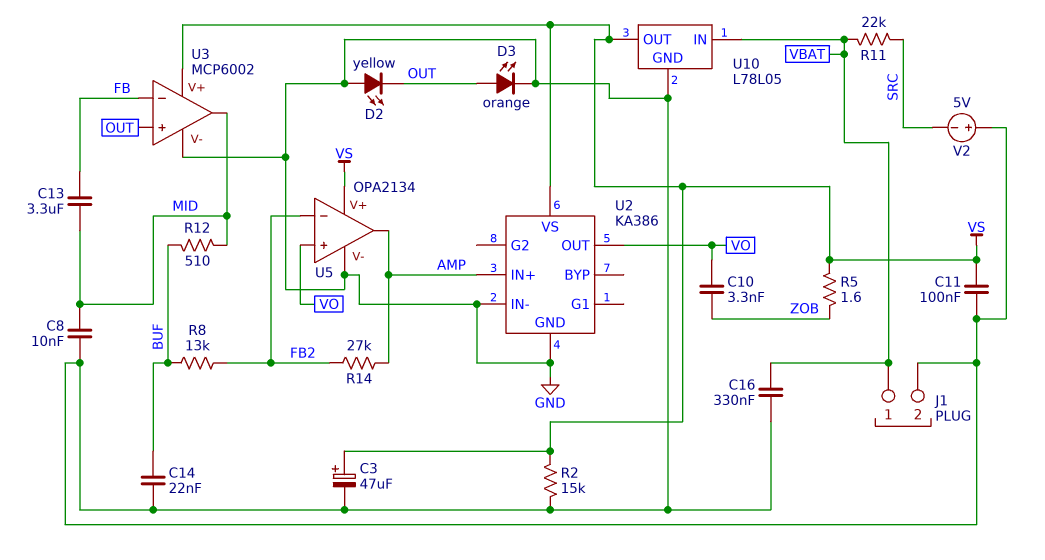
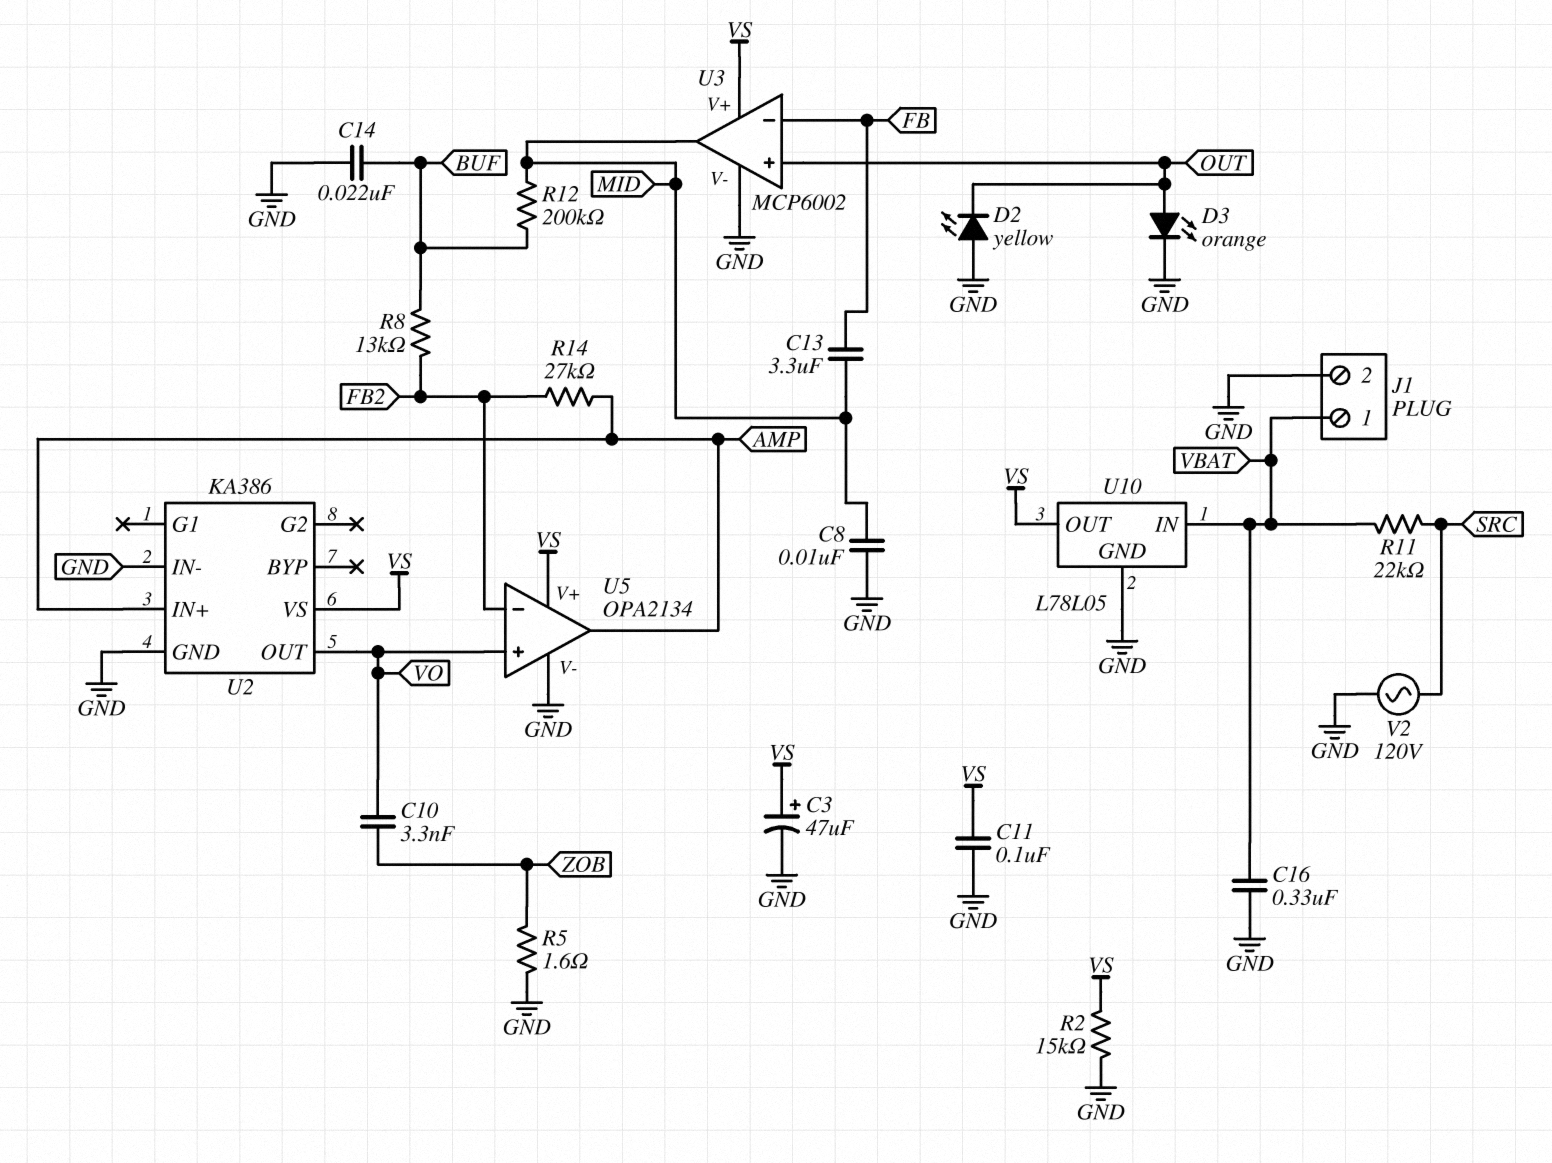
R5: 1.6 (VS, ZOB) -> 1.6 (GND, ZOB)
R12: 510 (BUF, MID) -> 200k (BUF, MID)
V2: 5V (plus GND, minus SRC) -> AC 120V (GND, SRC)

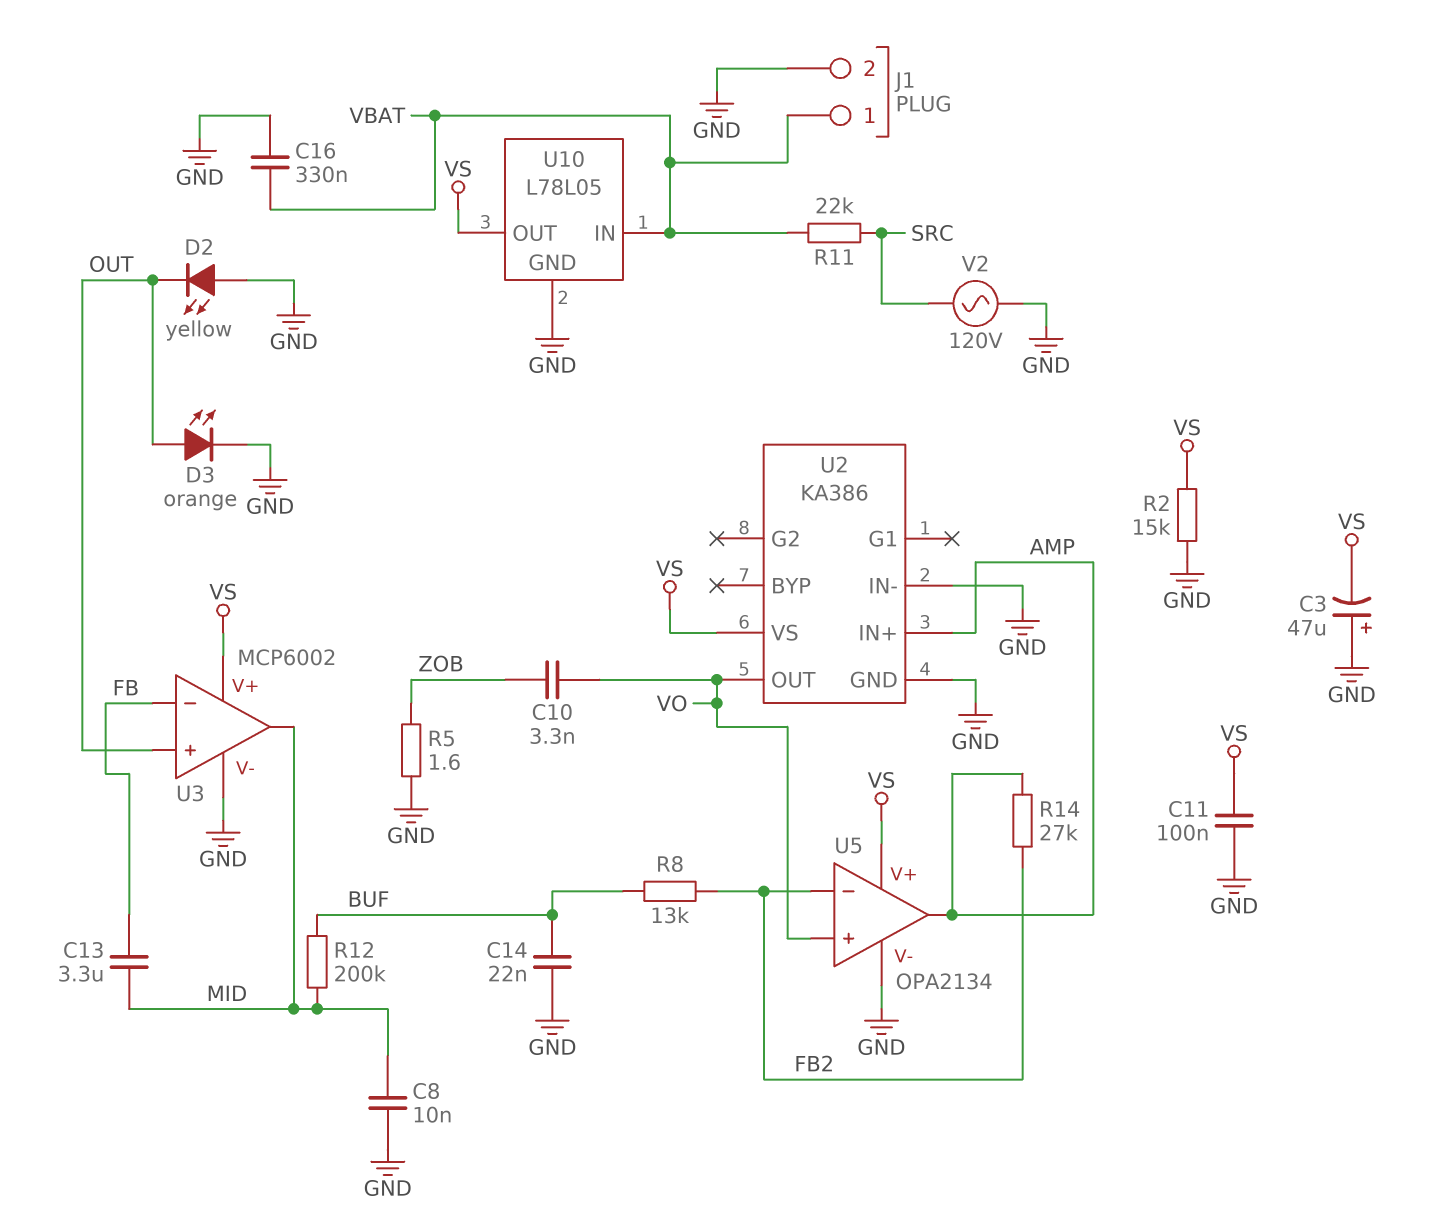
C3: 47uF (plus VS, minus GND) -> 47uF (plus GND, minus VS)

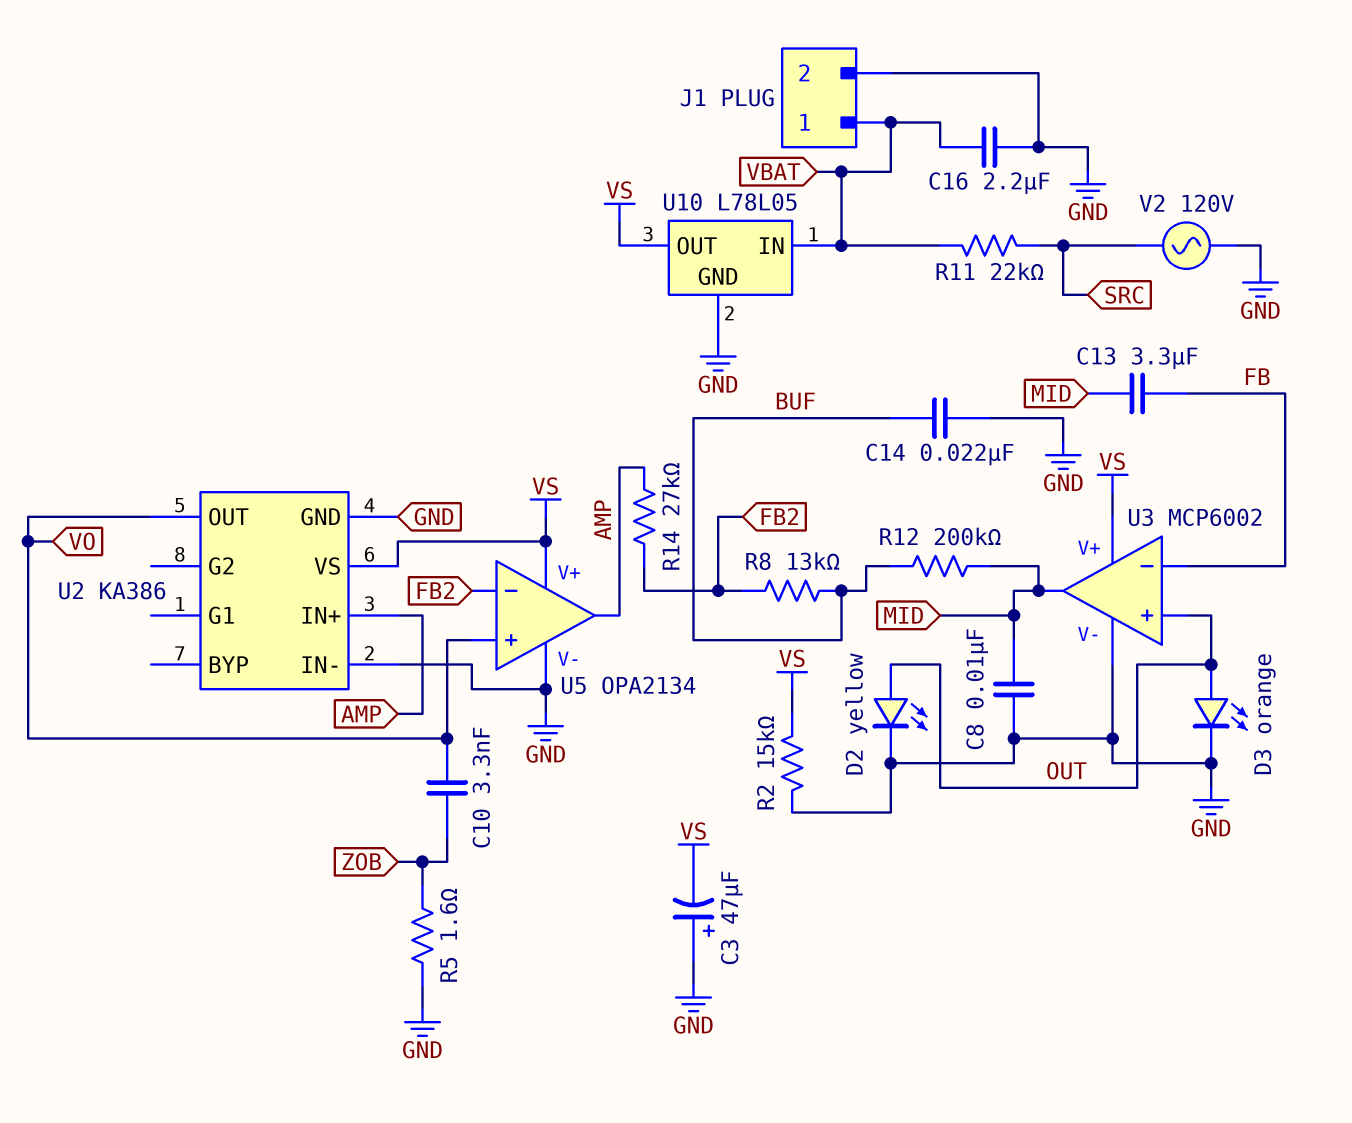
C11: 100nF (GND, VS) -> none
C16: 330nF (GND, VBAT) -> 2.2uF (GND, VBAT)
D2: LED yellow (A GND, K OUT) -> LED yellow (A OUT, K GND)

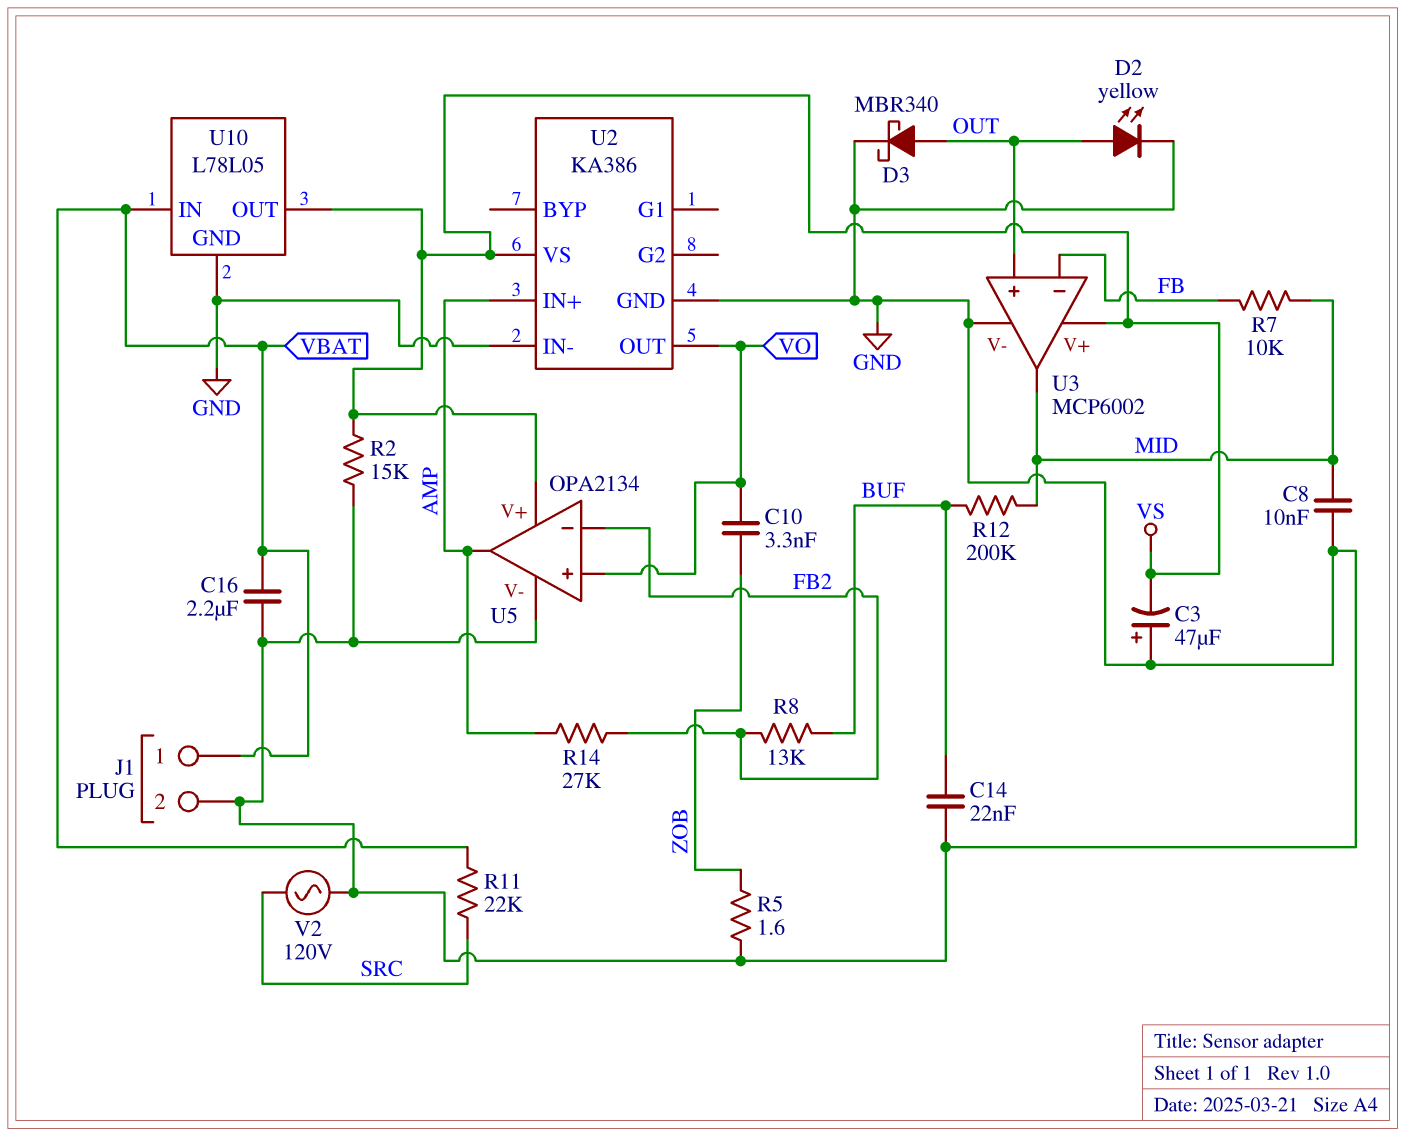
C13: 3.3uF (FB, MID) -> none
D3: LED orange (A OUT, K GND) -> schottky MBR340 (A OUT, K GND)
R7: none -> 10k (FB, MID)

